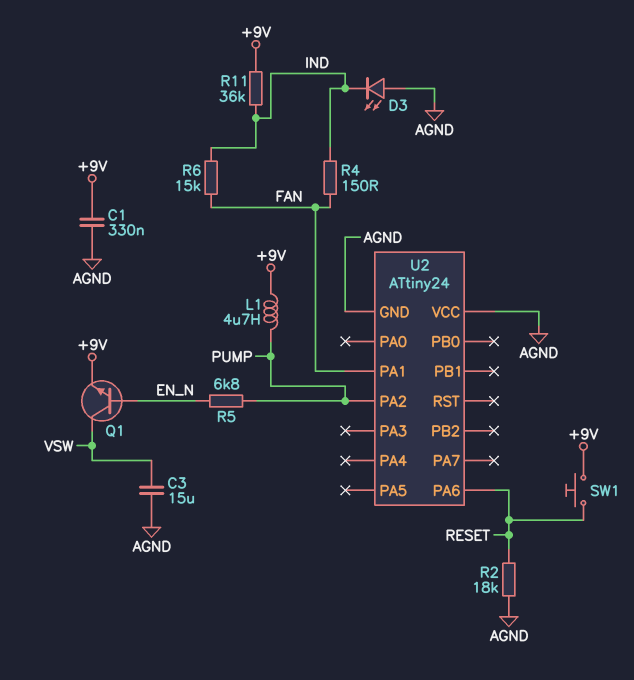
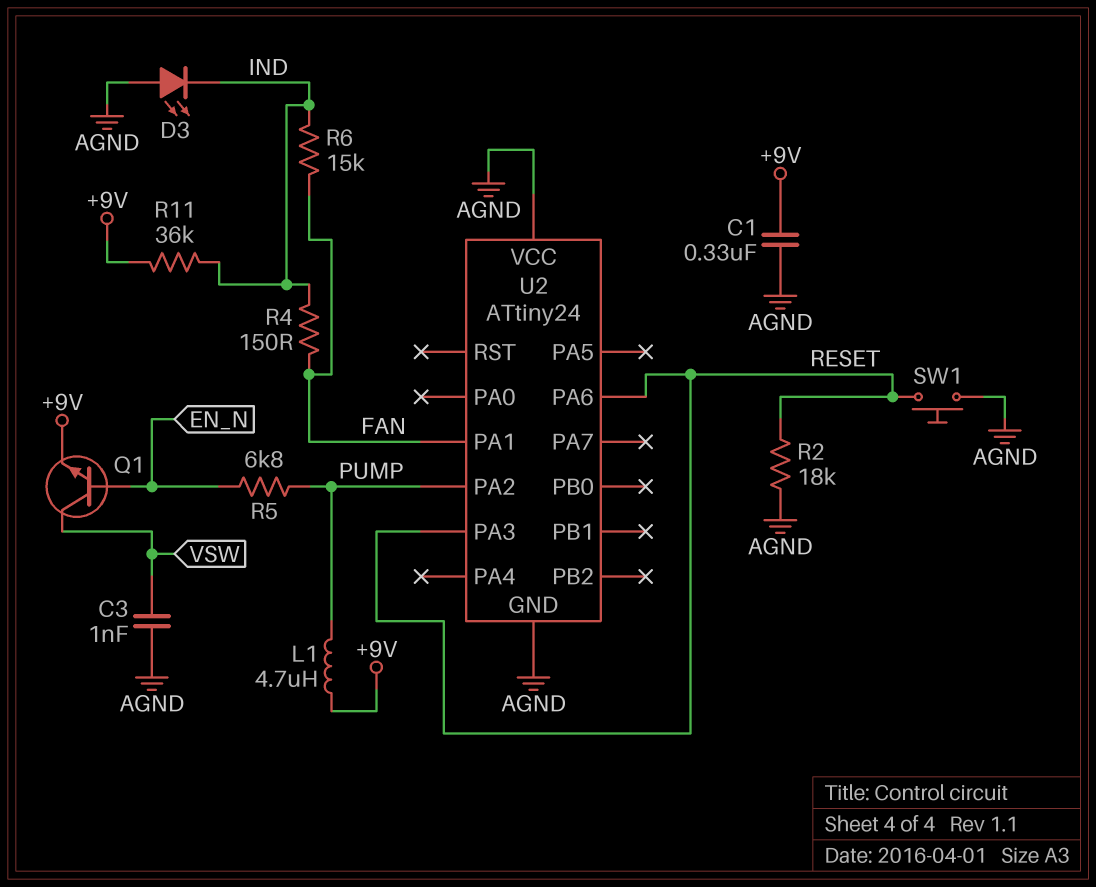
C3: 15uF (AGND, VSW) -> 1nF (AGND, VSW)
SW1: button (+9V, RESET) -> button (AGND, RESET)
U2 pin PA3: none -> RESET

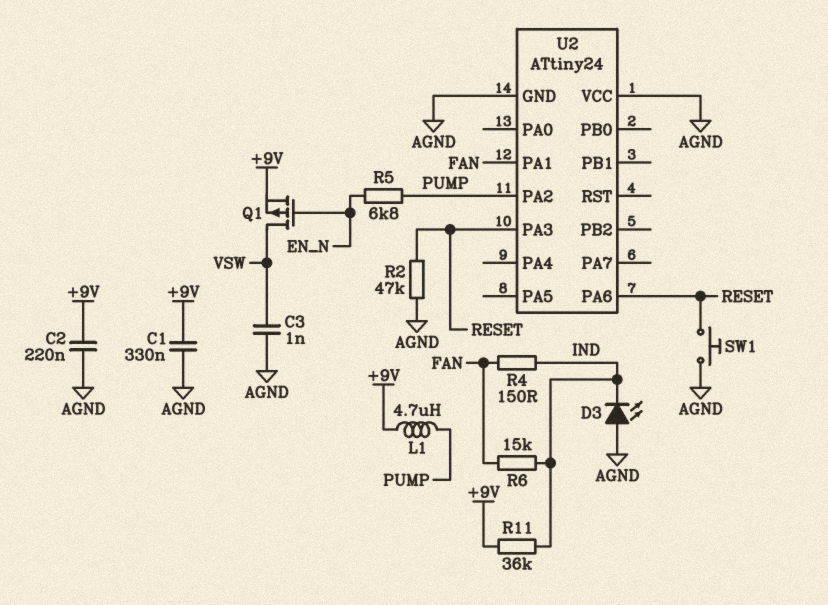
C2: none -> 220nF (+9V, AGND)
Q1: NPN (B EN_N, C VSW, E +9V) -> PMOS (G EN_N, D VSW, S +9V)
R2: 18k (AGND, RESET) -> 47k (AGND, RESET)

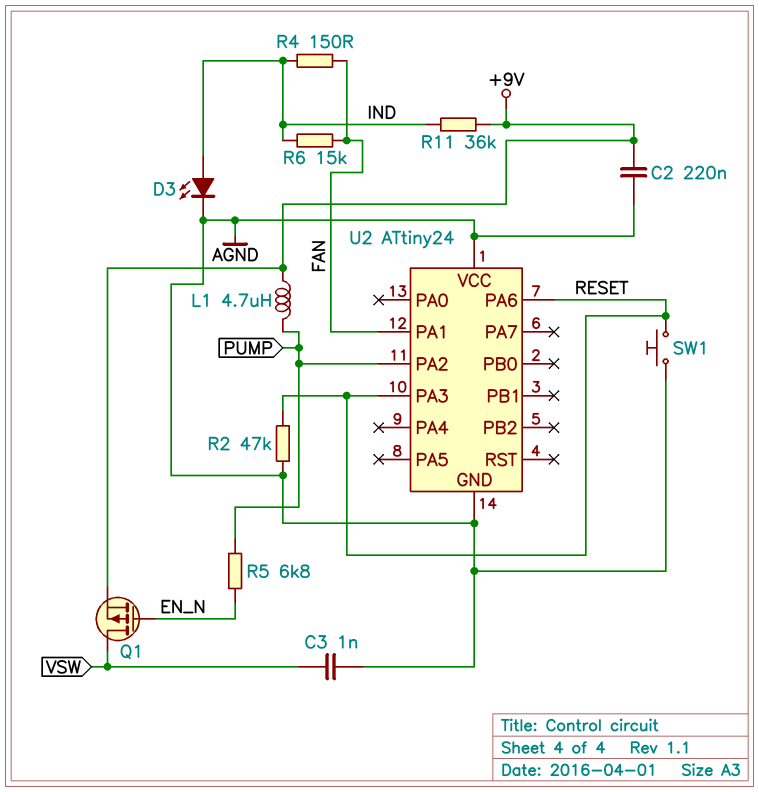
C1: 330nF (+9V, AGND) -> none
D3: LED (A AGND, K IND) -> LED (A IND, K AGND)

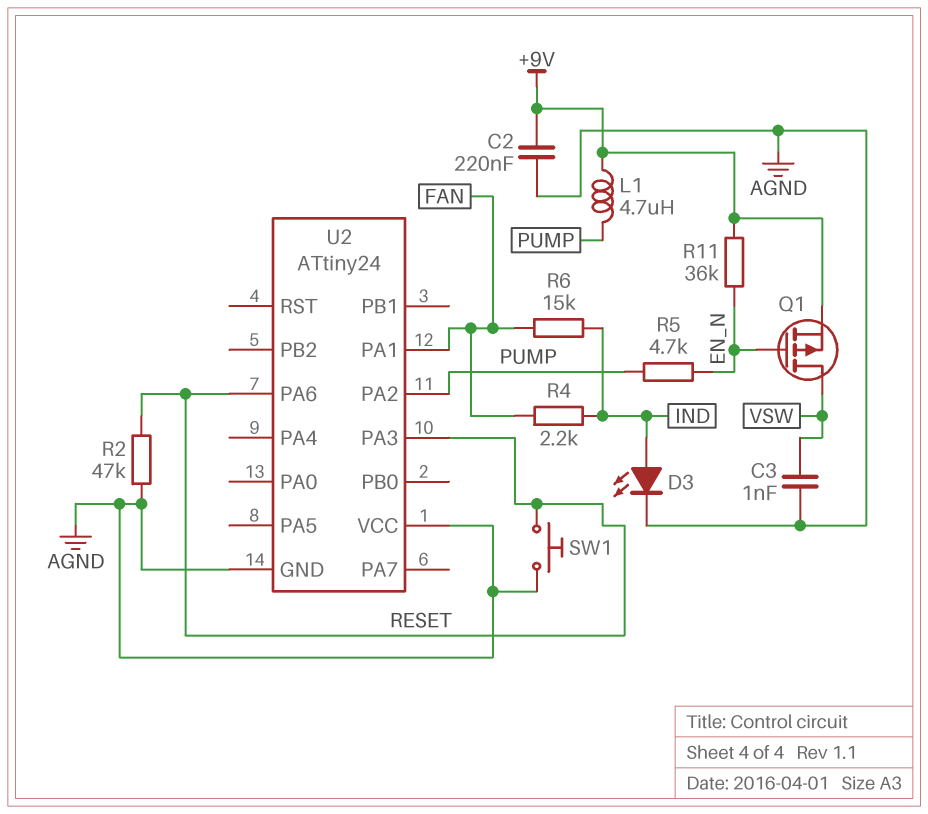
R4: 150 (FAN, IND) -> 2.2k (FAN, IND)
R5: 6.8k (EN_N, PUMP) -> 4.7k (EN_N, PUMP)
R11: 36k (+9V, IND) -> 36k (+9V, EN_N)

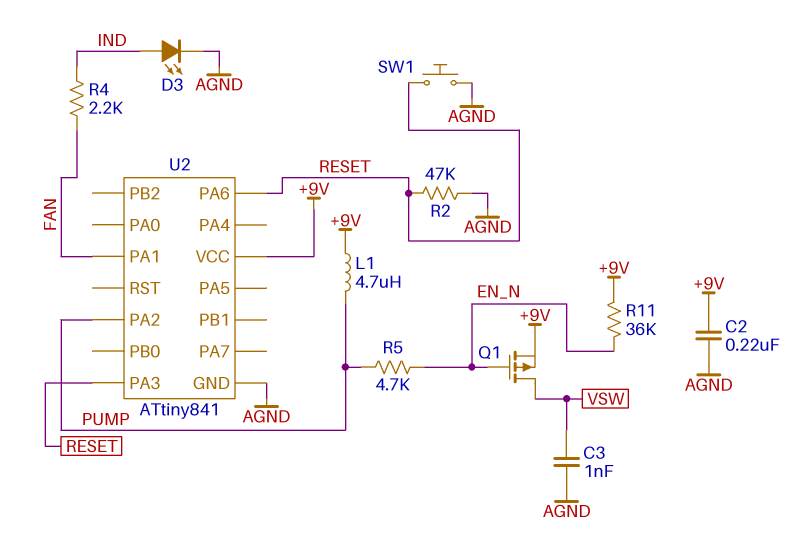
R6: 15k (FAN, IND) -> none
U2: ATtiny24 -> ATtiny841
U2 pin VCC: AGND -> +9V

